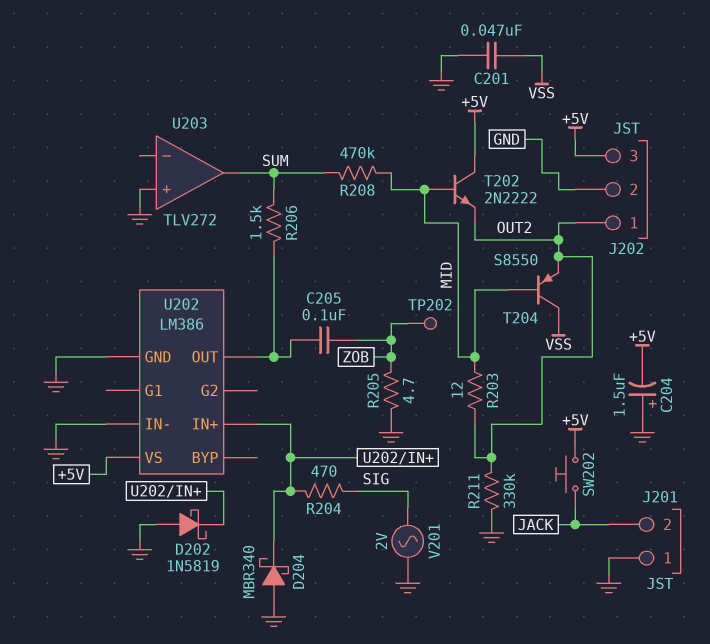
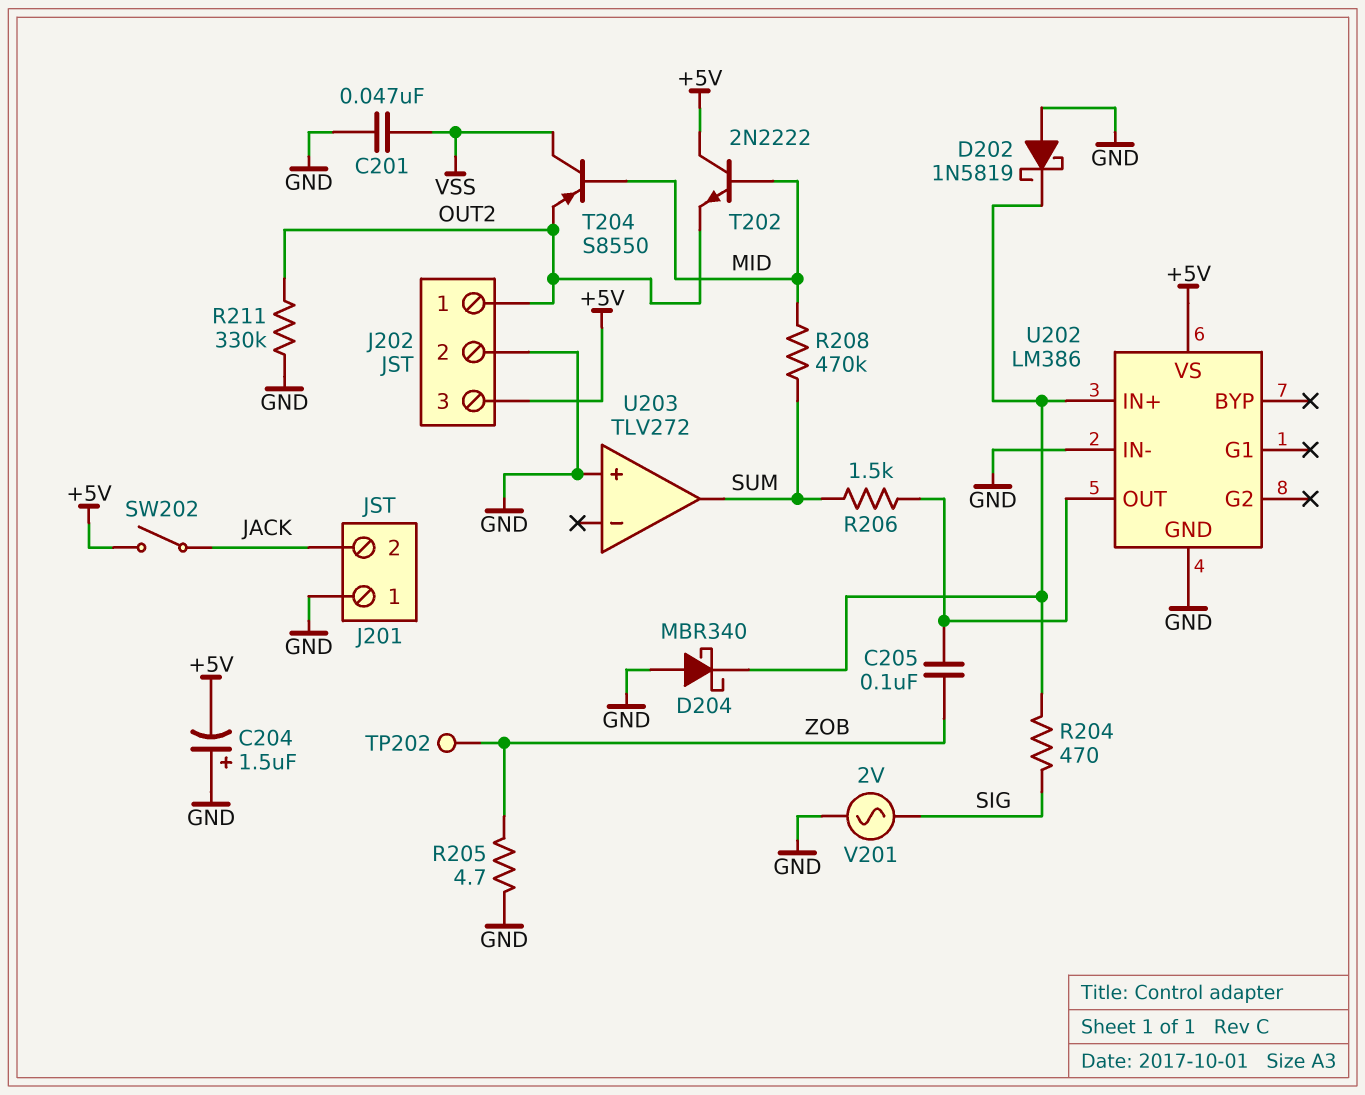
R203: 12 (MID, OUT2) -> none
SW202: button (+5V, JACK) -> switch (+5V, JACK)

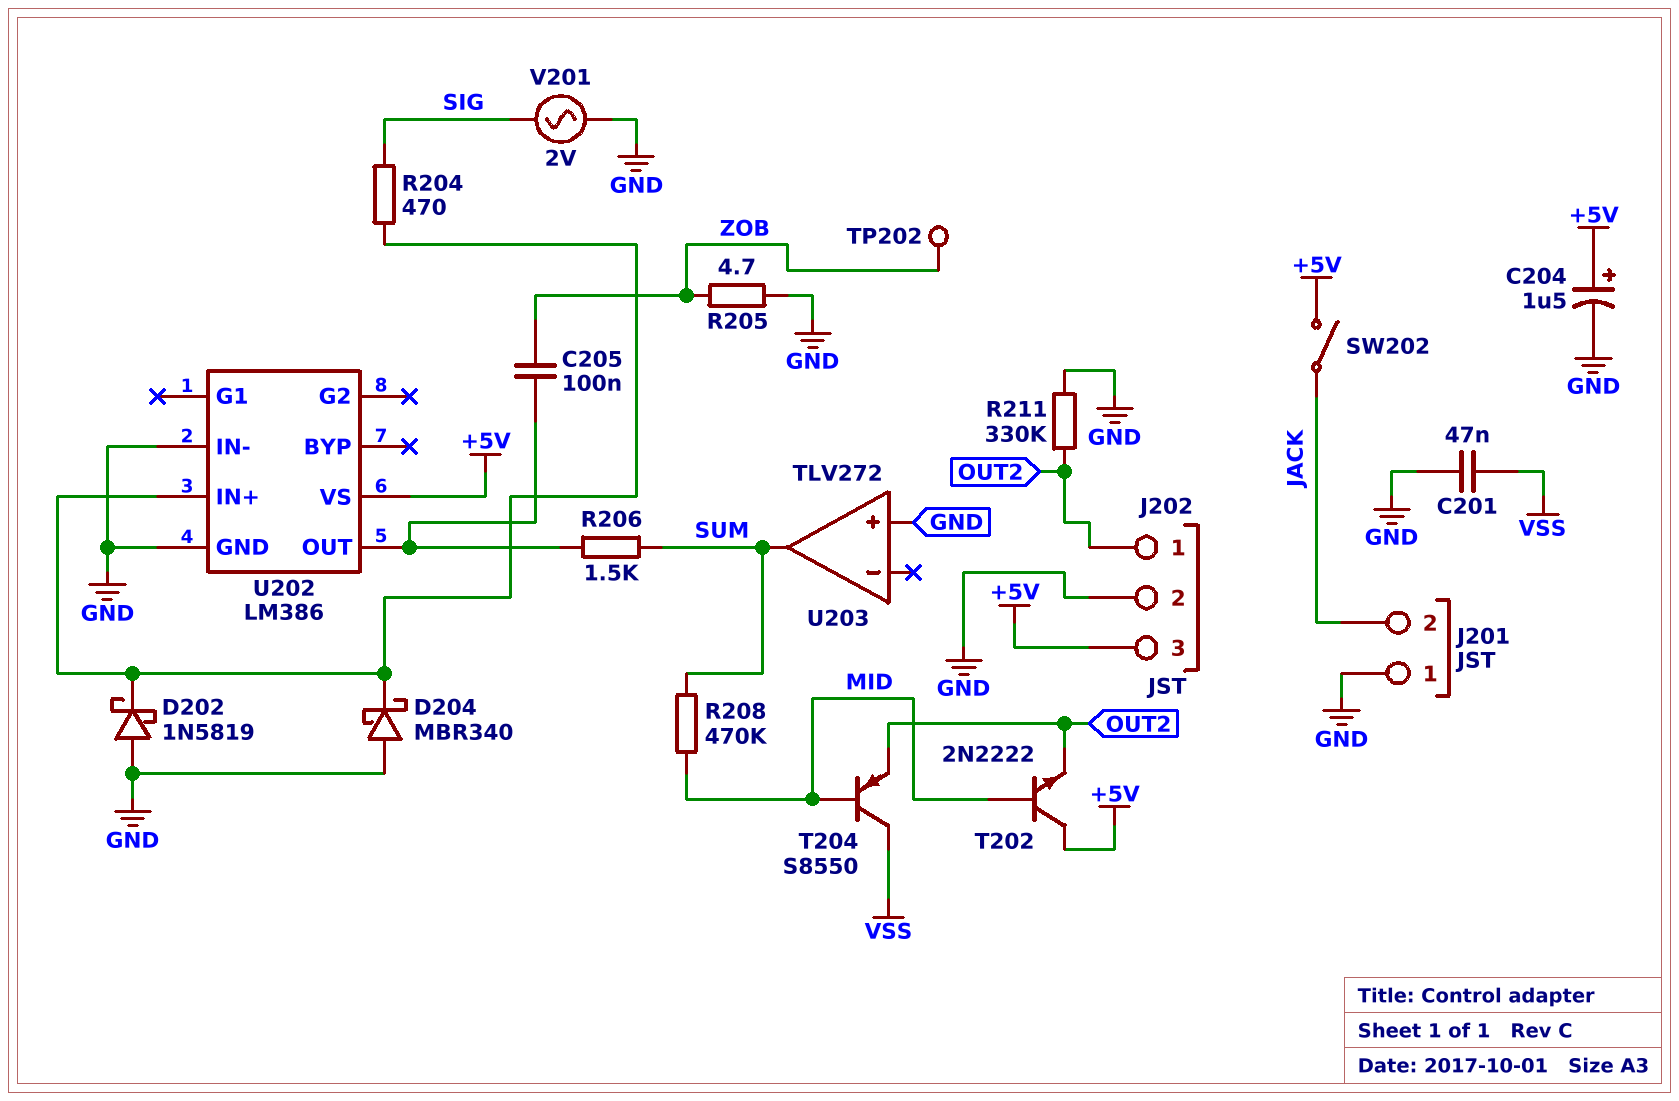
C204: 1.5uF (plus GND, minus +5V) -> 1.5uF (plus +5V, minus GND)

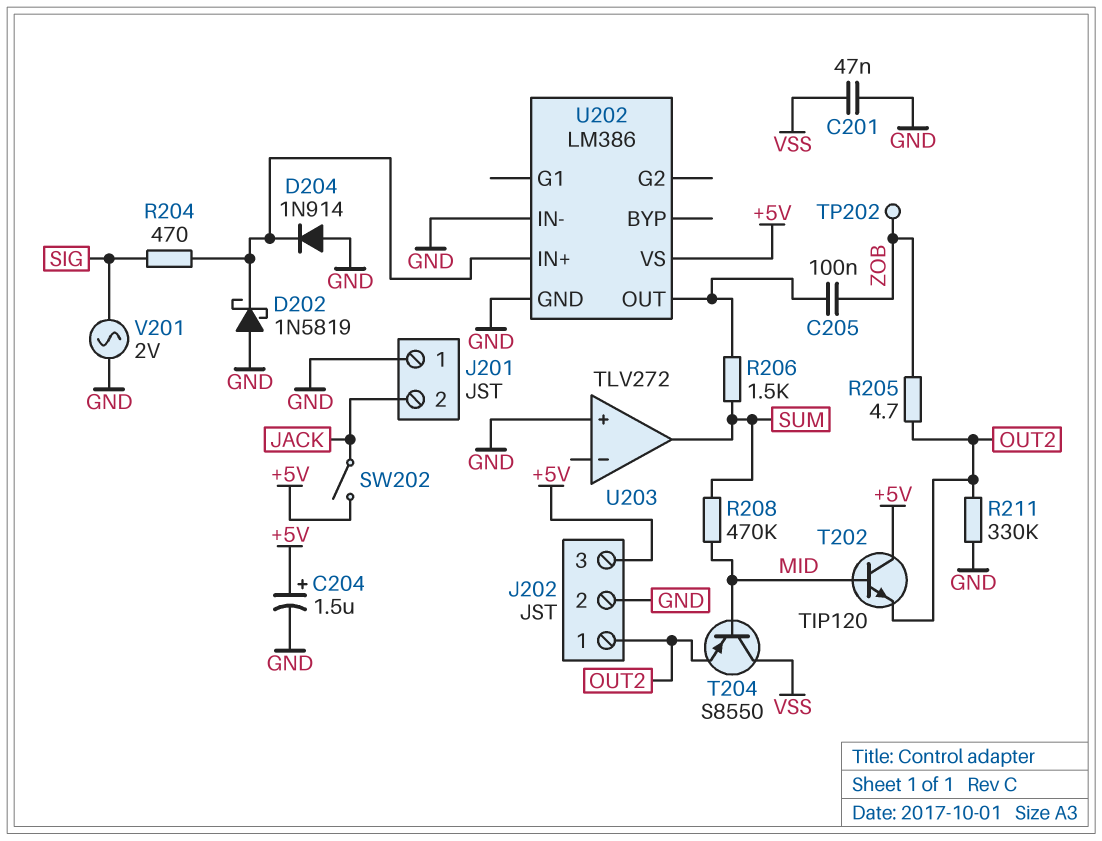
D204: schottky MBR340 (A GND, K U202/IN+) -> diode 1N914 (A GND, K U202/IN+)
R205: 4.7 (GND, ZOB) -> 4.7 (OUT2, ZOB)
T202: NPN 2N2222 (B MID, C +5V, E OUT2) -> NPN TIP120 (B MID, C +5V, E OUT2)

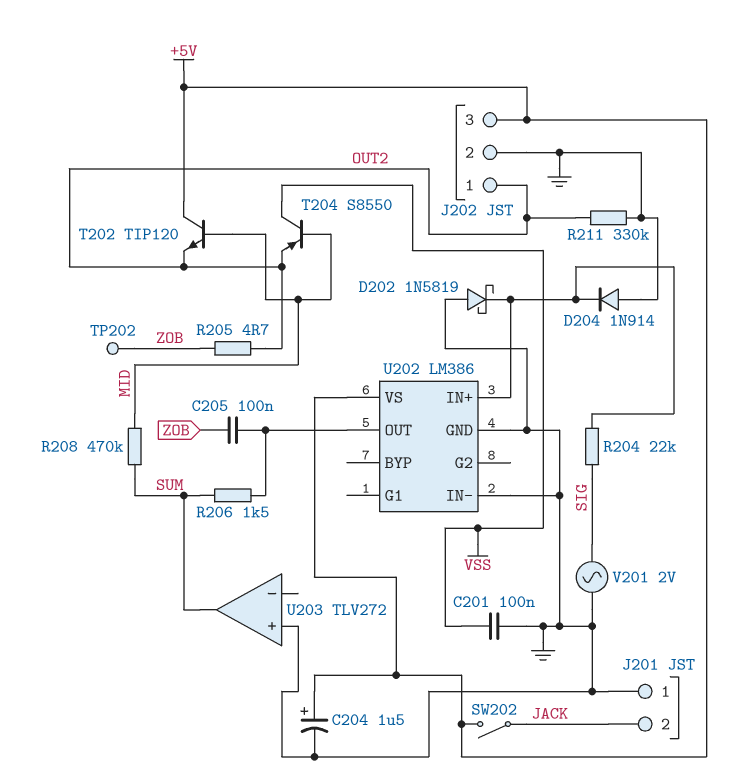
C201: 47nF (GND, VSS) -> 100nF (GND, VSS)
R204: 470 (SIG, U202/IN+) -> 22k (SIG, U202/IN+)

